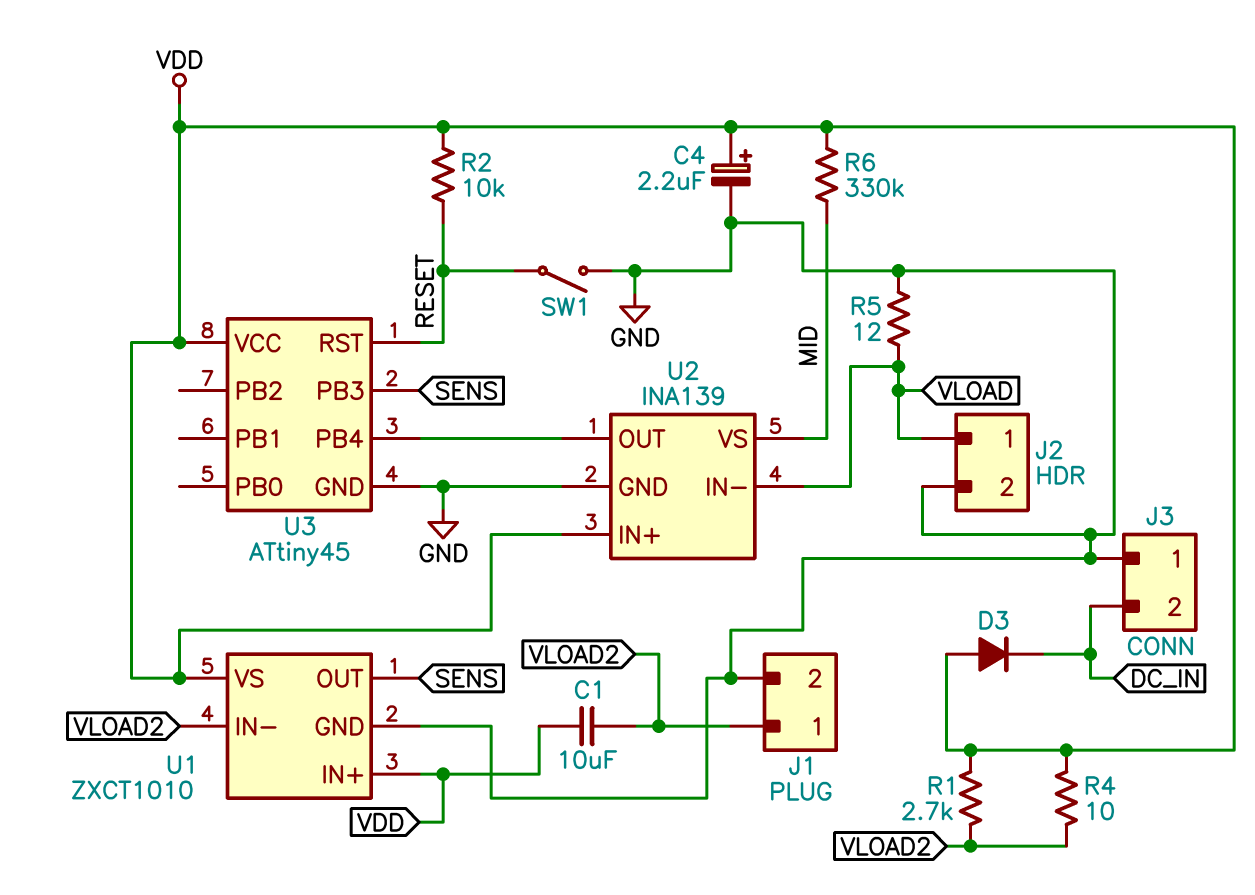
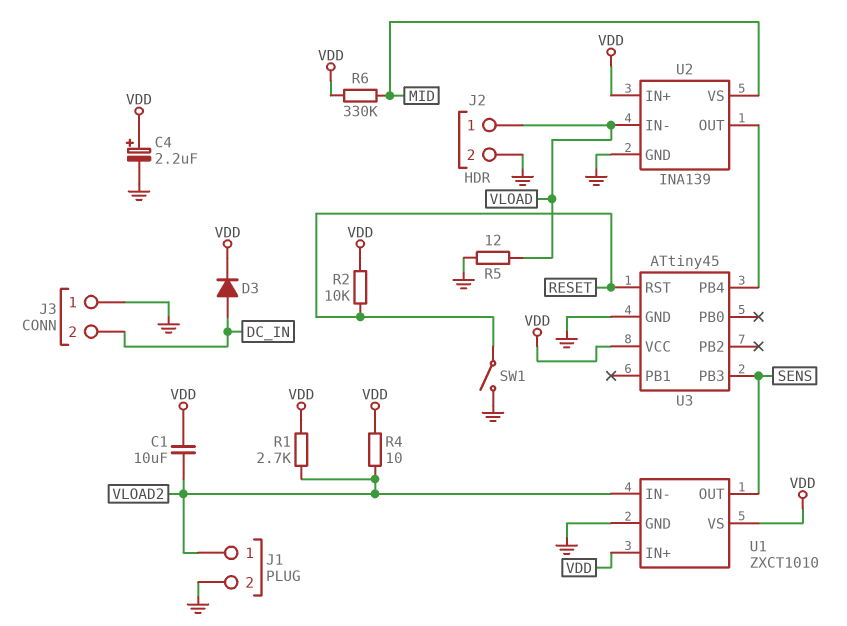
D3: diode (A VDD, K DC_IN) -> diode (A DC_IN, K VDD)

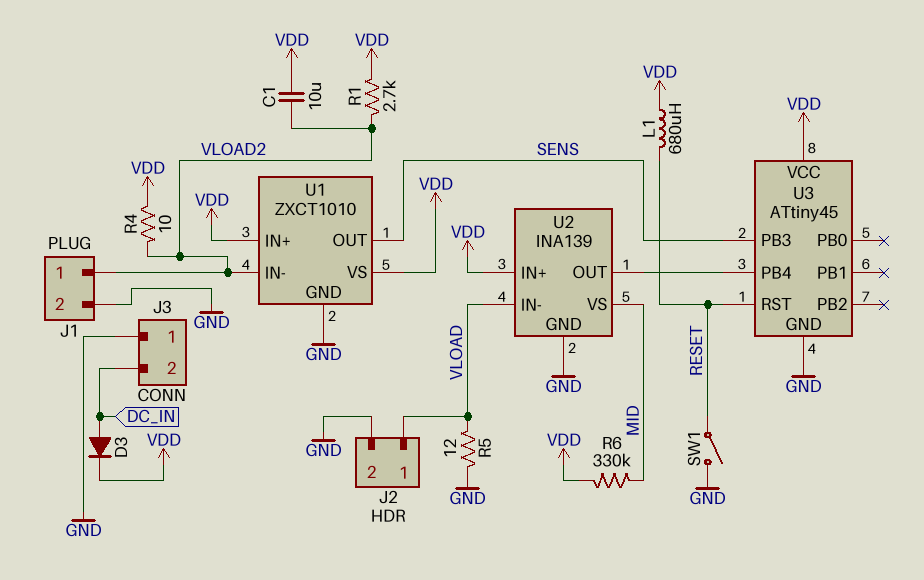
C4: 2.2uF (plus VDD, minus GND) -> none
L1: none -> 680uH (RESET, VDD)
R2: 10k (RESET, VDD) -> none

